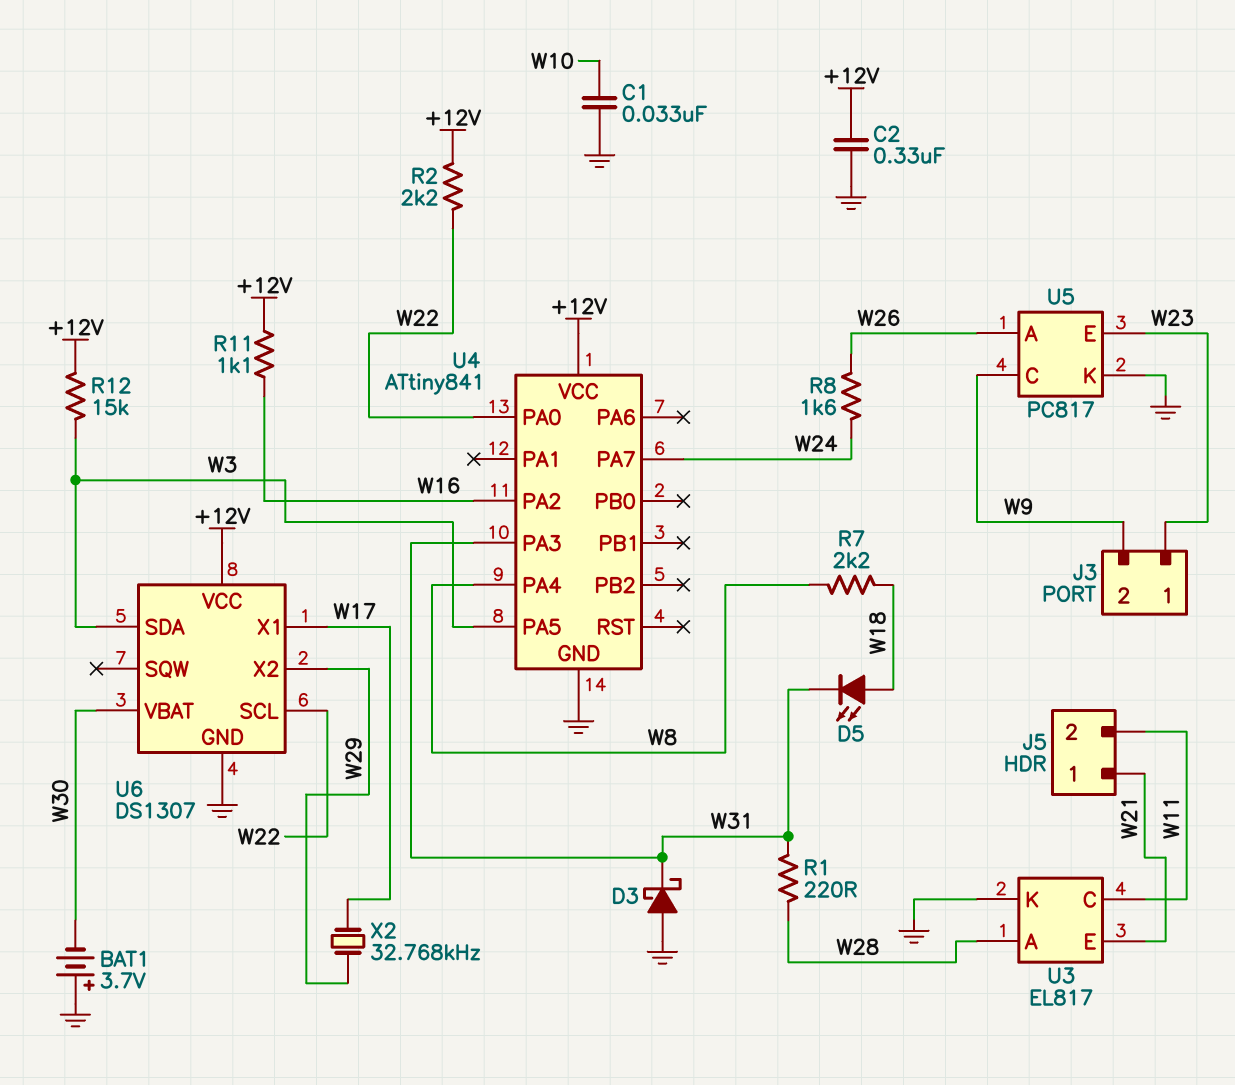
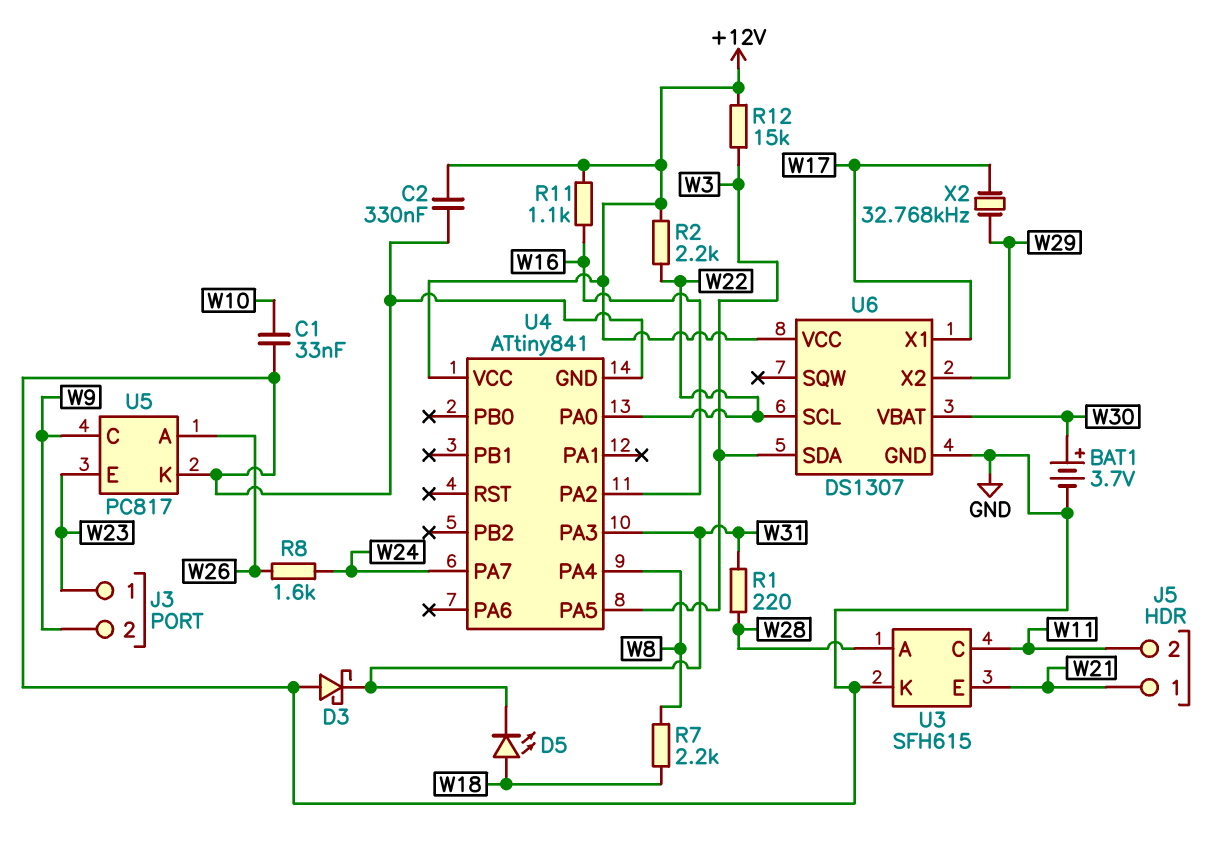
BAT1: 3.7V (plus GND, minus W30) -> 3.7V (plus W30, minus GND)
U3: EL817 -> SFH615

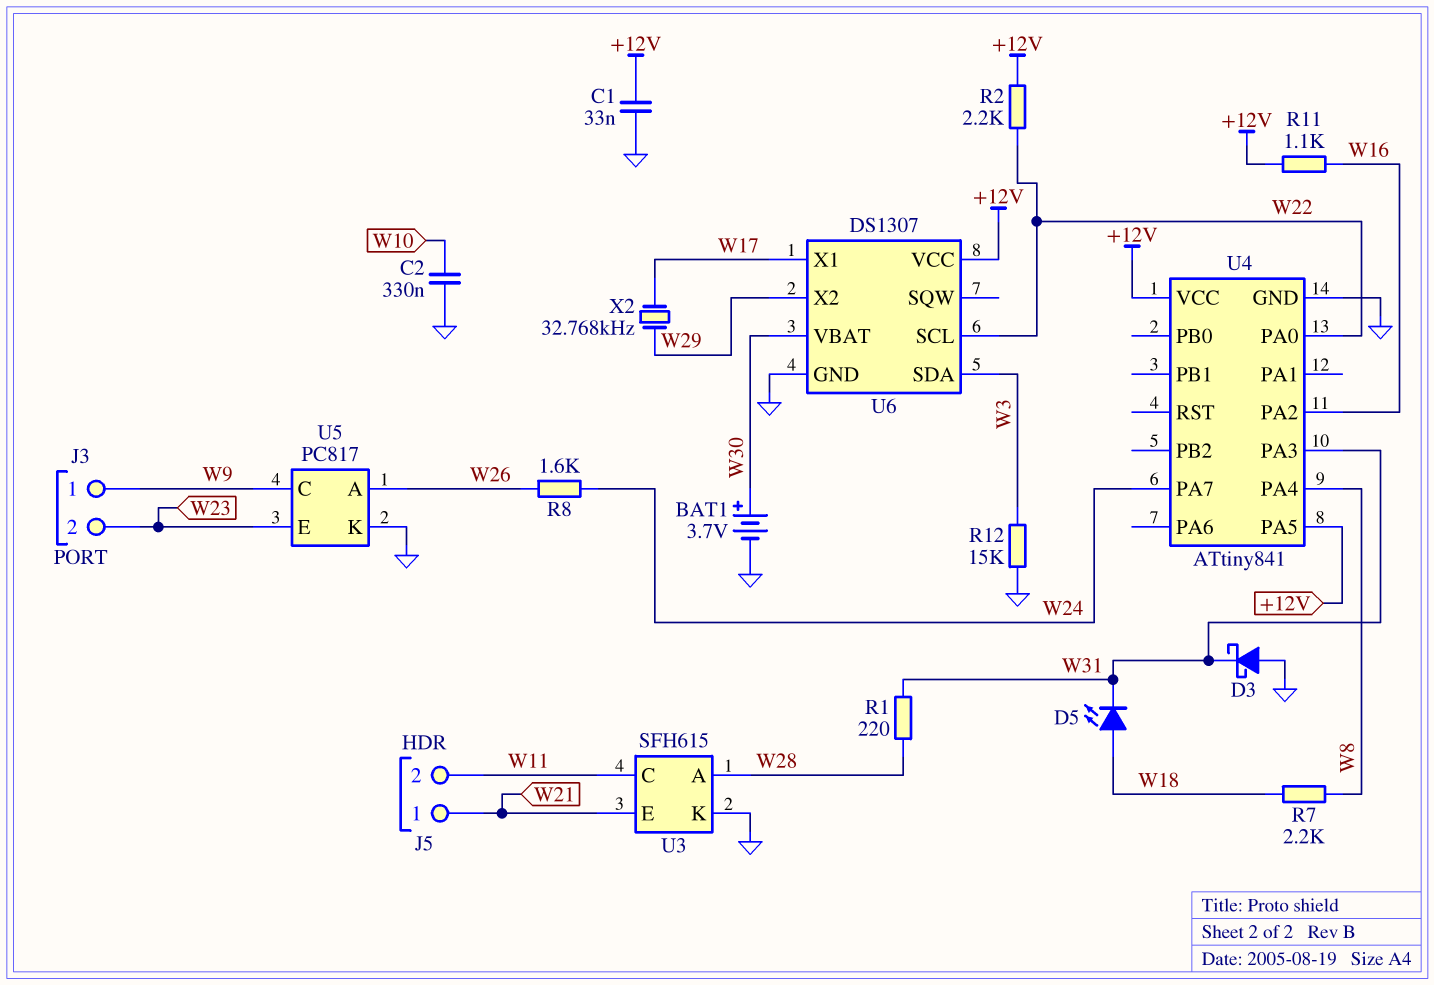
C1: 33nF (GND, W10) -> 33nF (+12V, GND)
C2: 330nF (+12V, GND) -> 330nF (GND, W10)
J3 pin 1: W23 -> W9
J3 pin 2: W9 -> W23
R12: 15k (+12V, W3) -> 15k (GND, W3)
U4 pin PA5: W3 -> +12V

